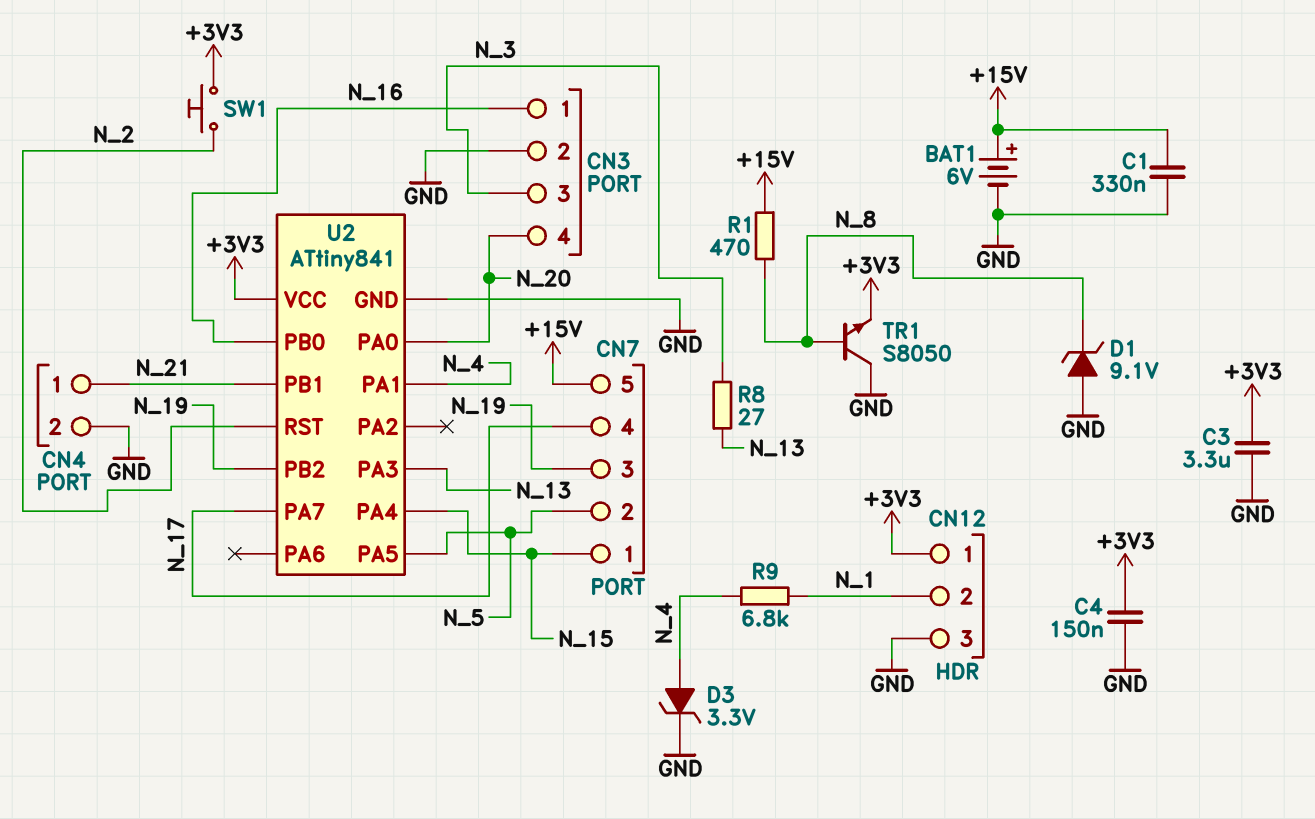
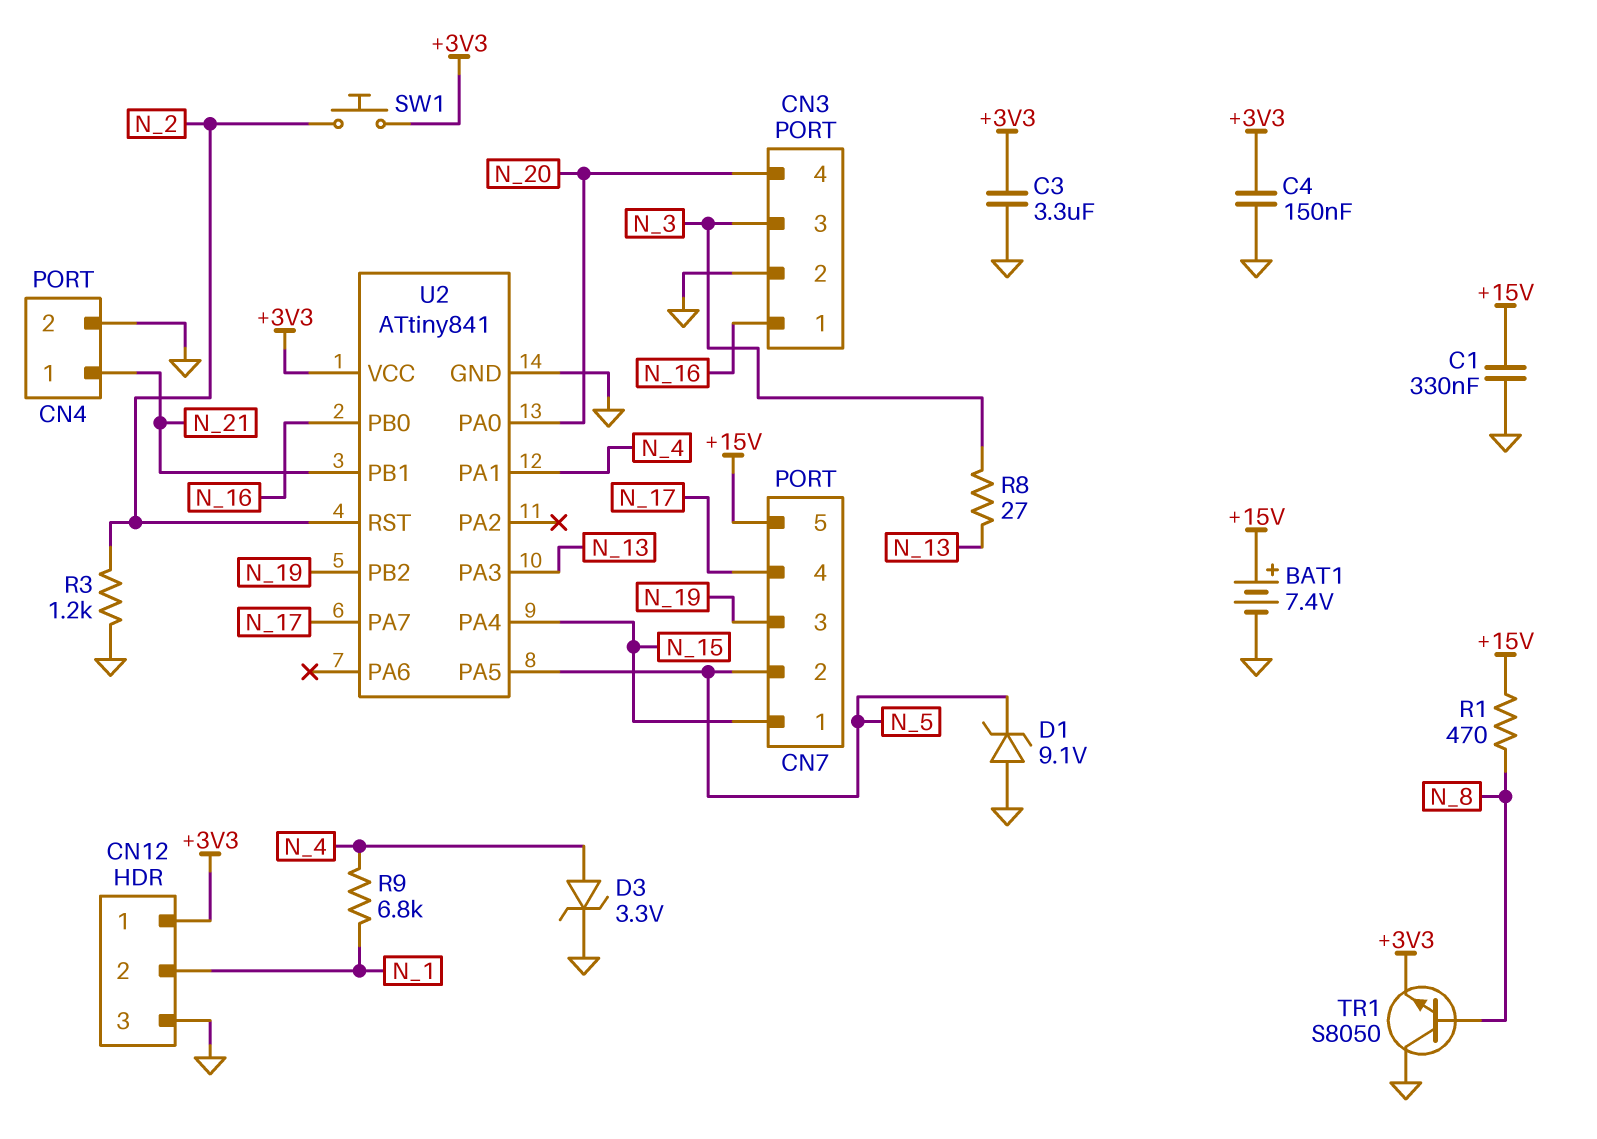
BAT1: 6V (plus +15V, minus GND) -> 7.4V (plus +15V, minus GND)
D1: zener 9.1V (A GND, K N_8) -> zener 9.1V (A GND, K N_5)
R3: none -> 1.2k (GND, N_2)

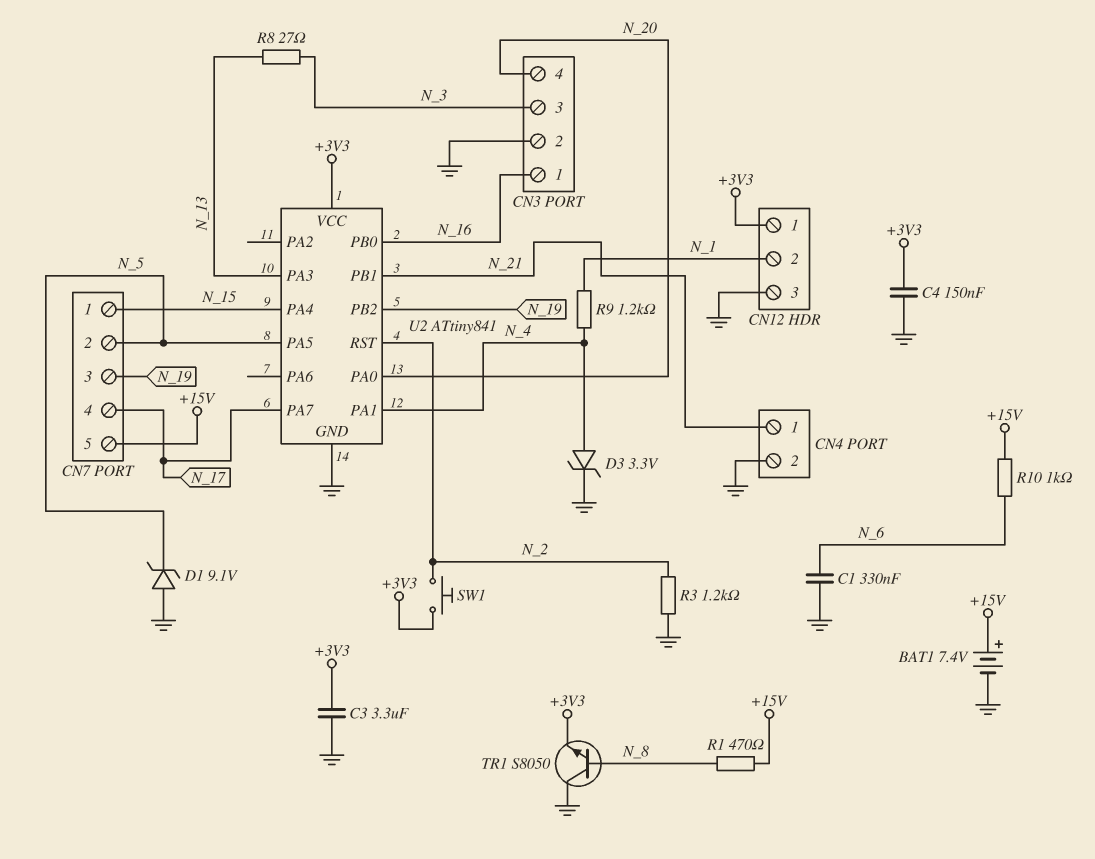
C1: 330nF (+15V, GND) -> 330nF (GND, N_6)
R9: 6.8k (N_1, N_4) -> 1.2k (N_1, N_4)
R10: none -> 1k (+15V, N_6)

